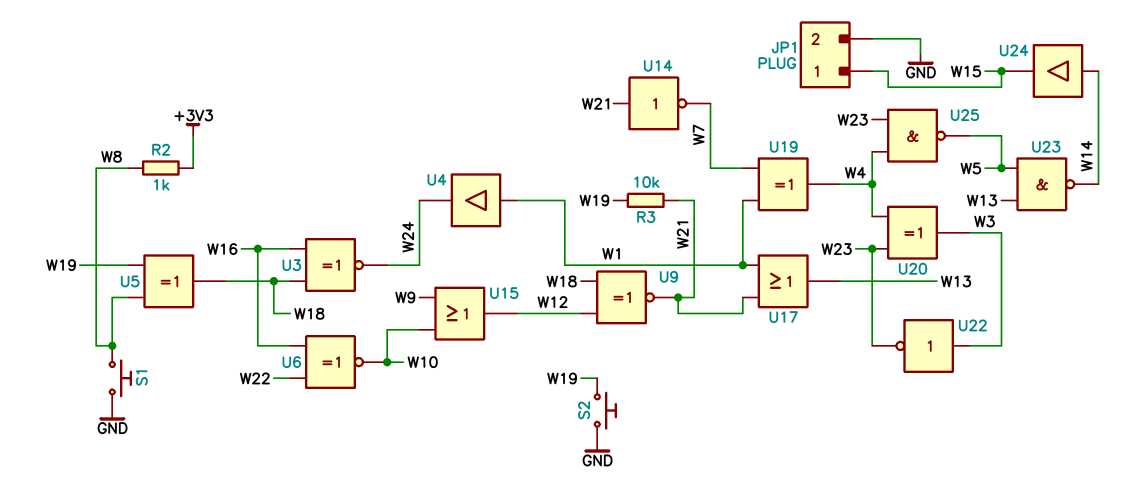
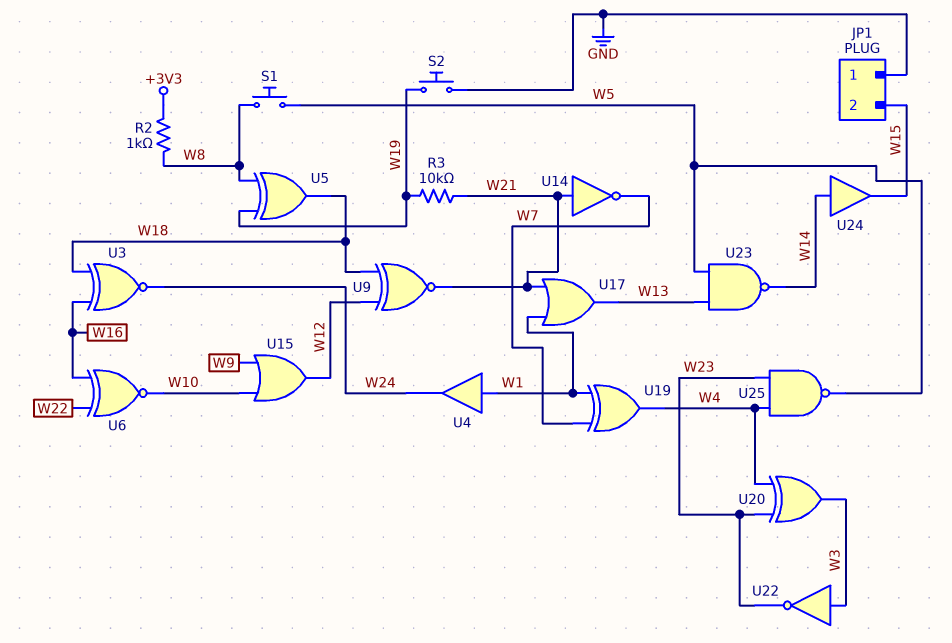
JP1 pin 1: W15 -> GND
JP1 pin 2: GND -> W15
S1: button (GND, W8) -> button (W5, W8)

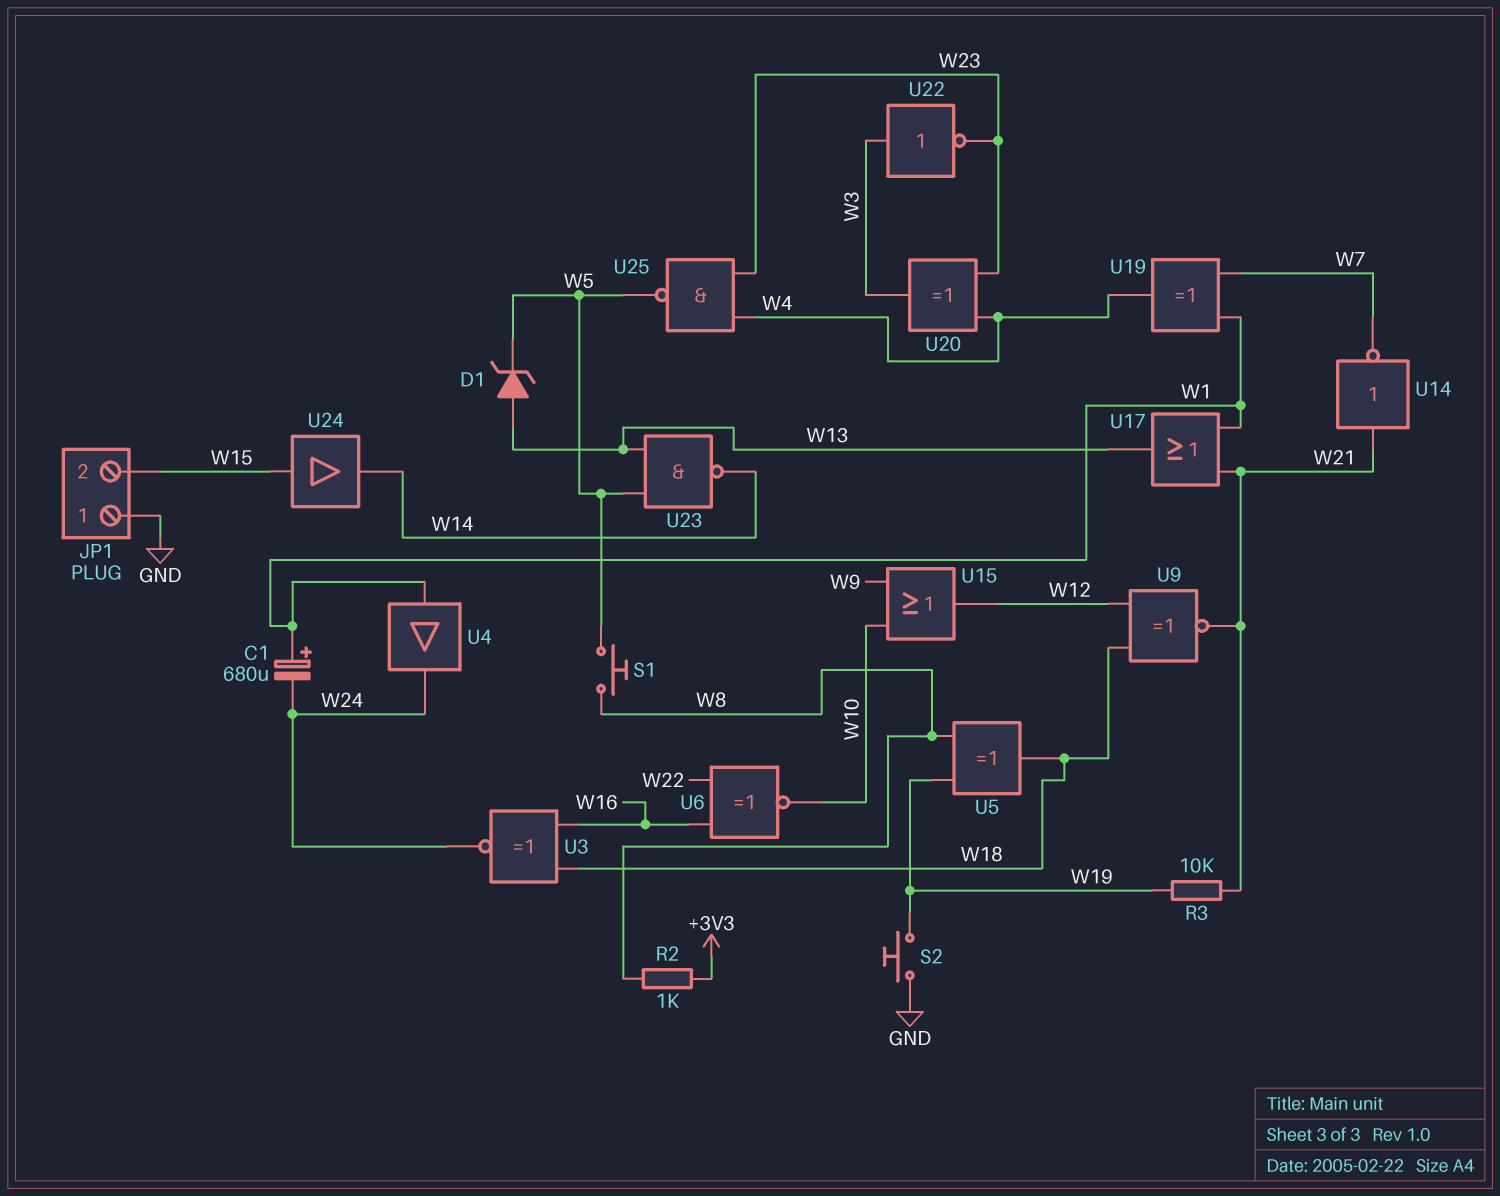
C1: none -> 680uF (plus W1, minus W24)
D1: none -> zener (A W13, K W5)
U24: buffer (in W14, out W15) -> buffer (in W15, out W14)

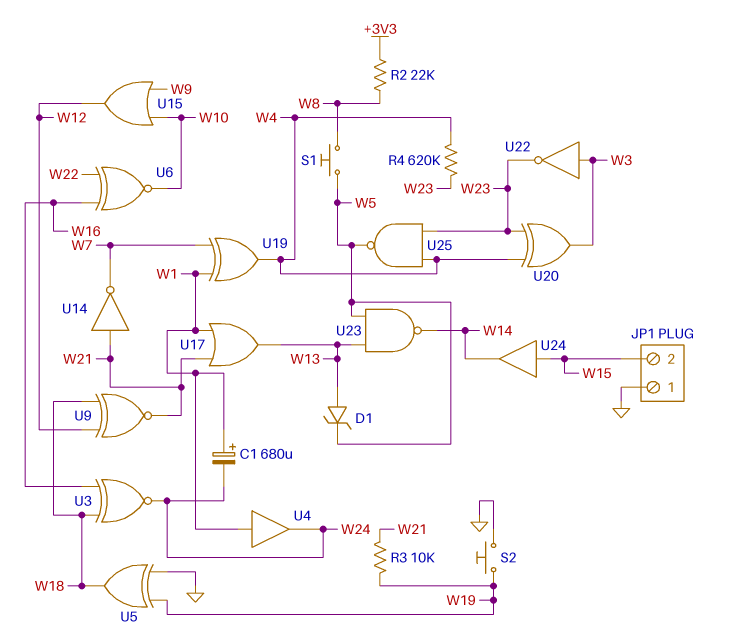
R2: 1k (+3V3, W8) -> 22k (+3V3, W8)
R4: none -> 620k (W4, W23)
U5: XOR (in W8, in W19, out W18) -> XOR (in GND, in W19, out W18)

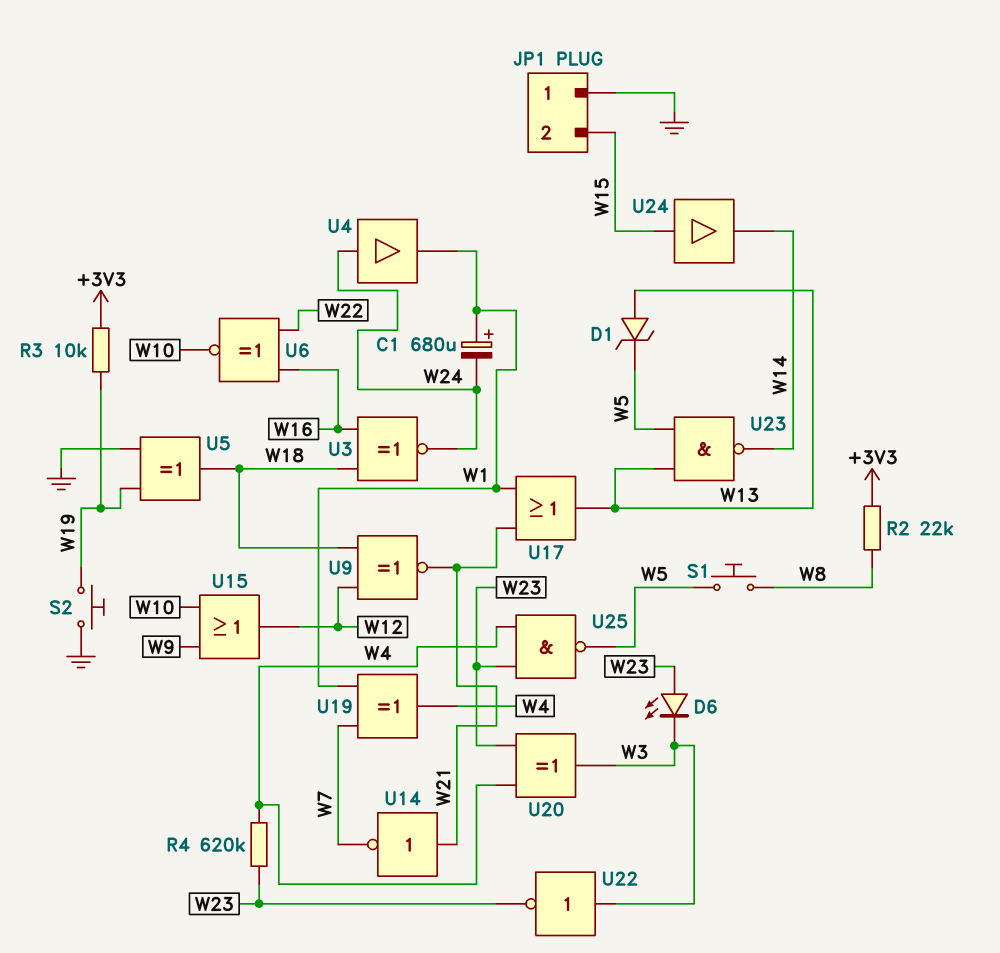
D6: none -> LED (A W23, K W3)
R3: 10k (W19, W21) -> 10k (+3V3, W19)
U4: buffer (in W1, out W24) -> buffer (in W24, out W1)

